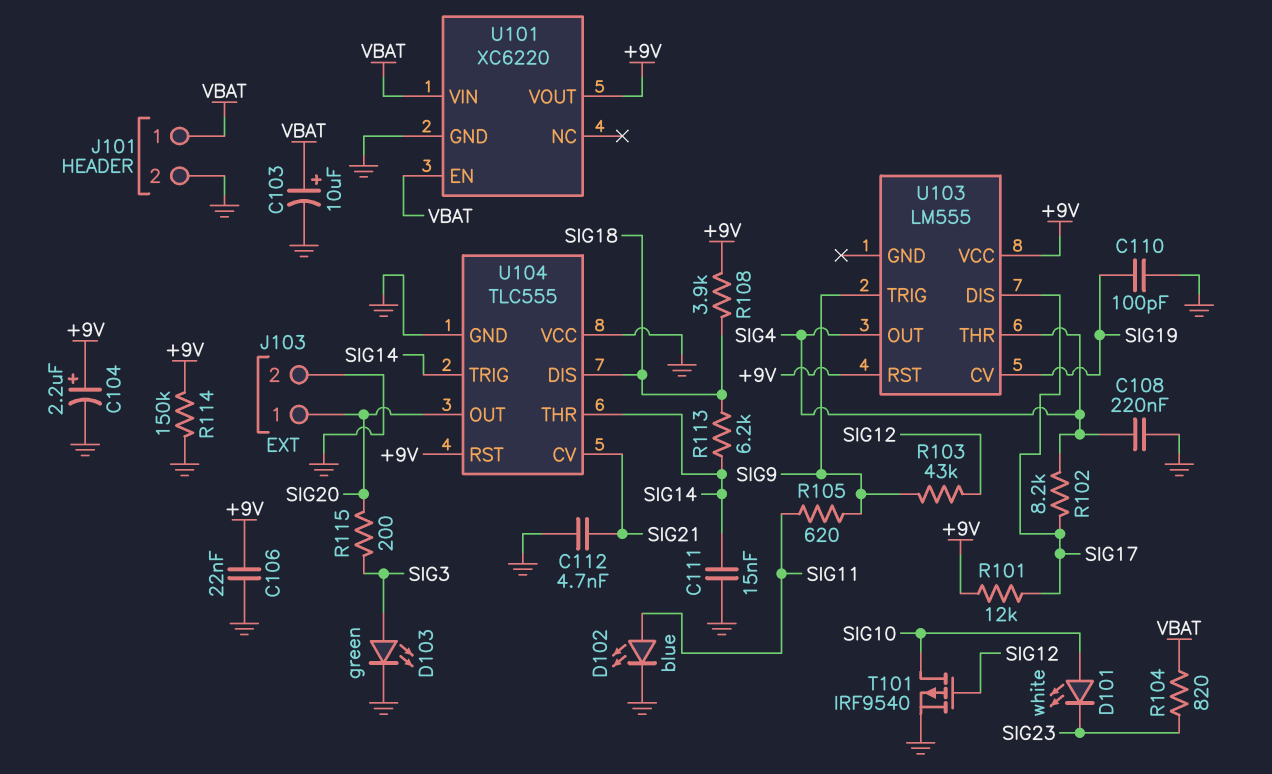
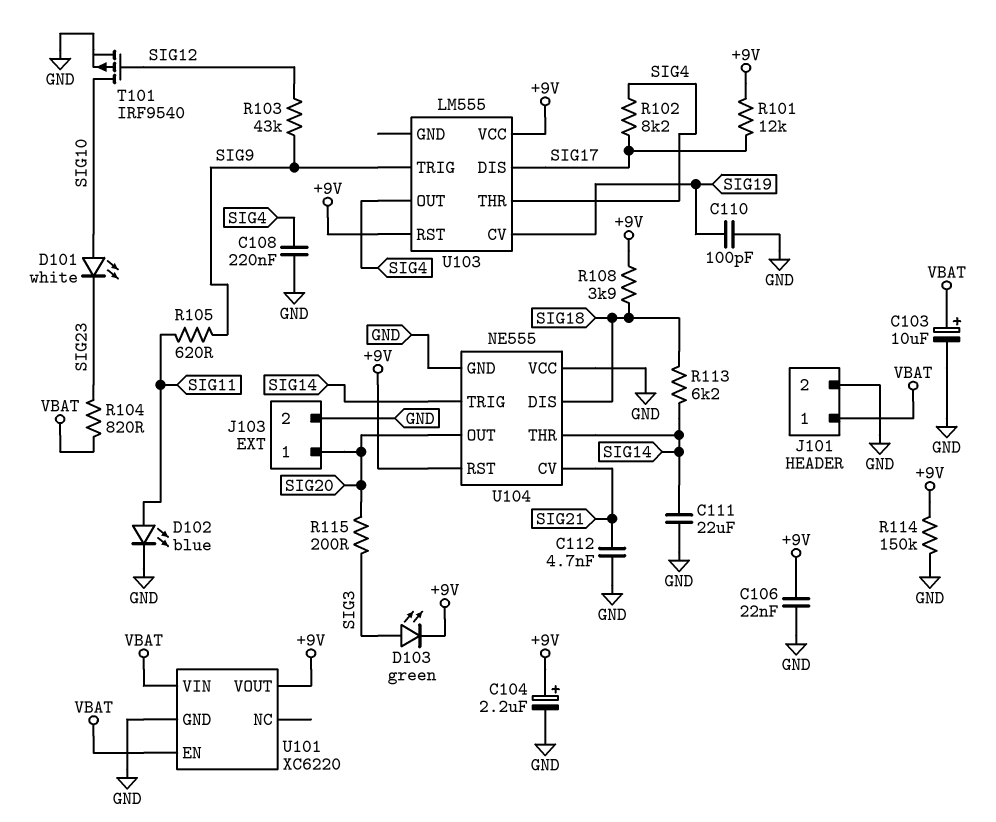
C111: 15nF (GND, SIG14) -> 22uF (GND, SIG14)
D103: LED green (A SIG3, K GND) -> LED green (A SIG3, K +9V)
U104: TLC555 -> NE555

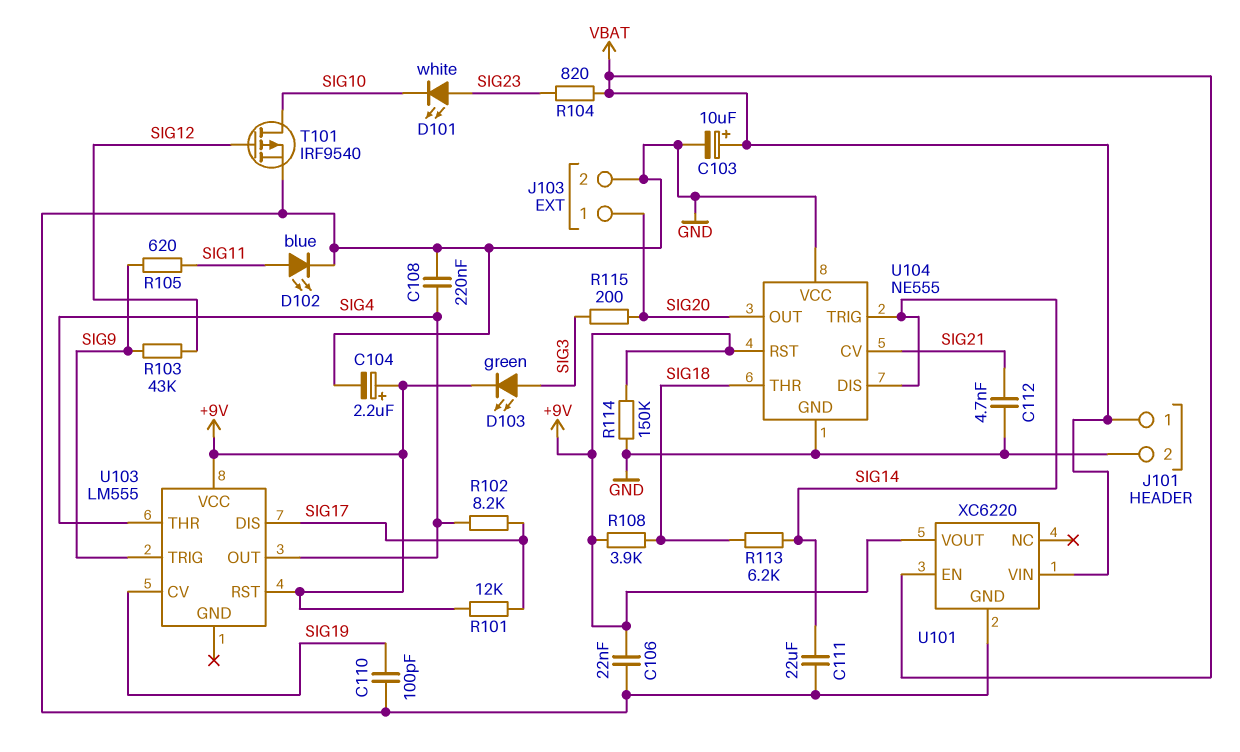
D101: LED white (A SIG10, K SIG23) -> LED white (A SIG23, K SIG10)
U104 pin DIS: SIG18 -> SIG14
U104 pin THR: SIG14 -> SIG18

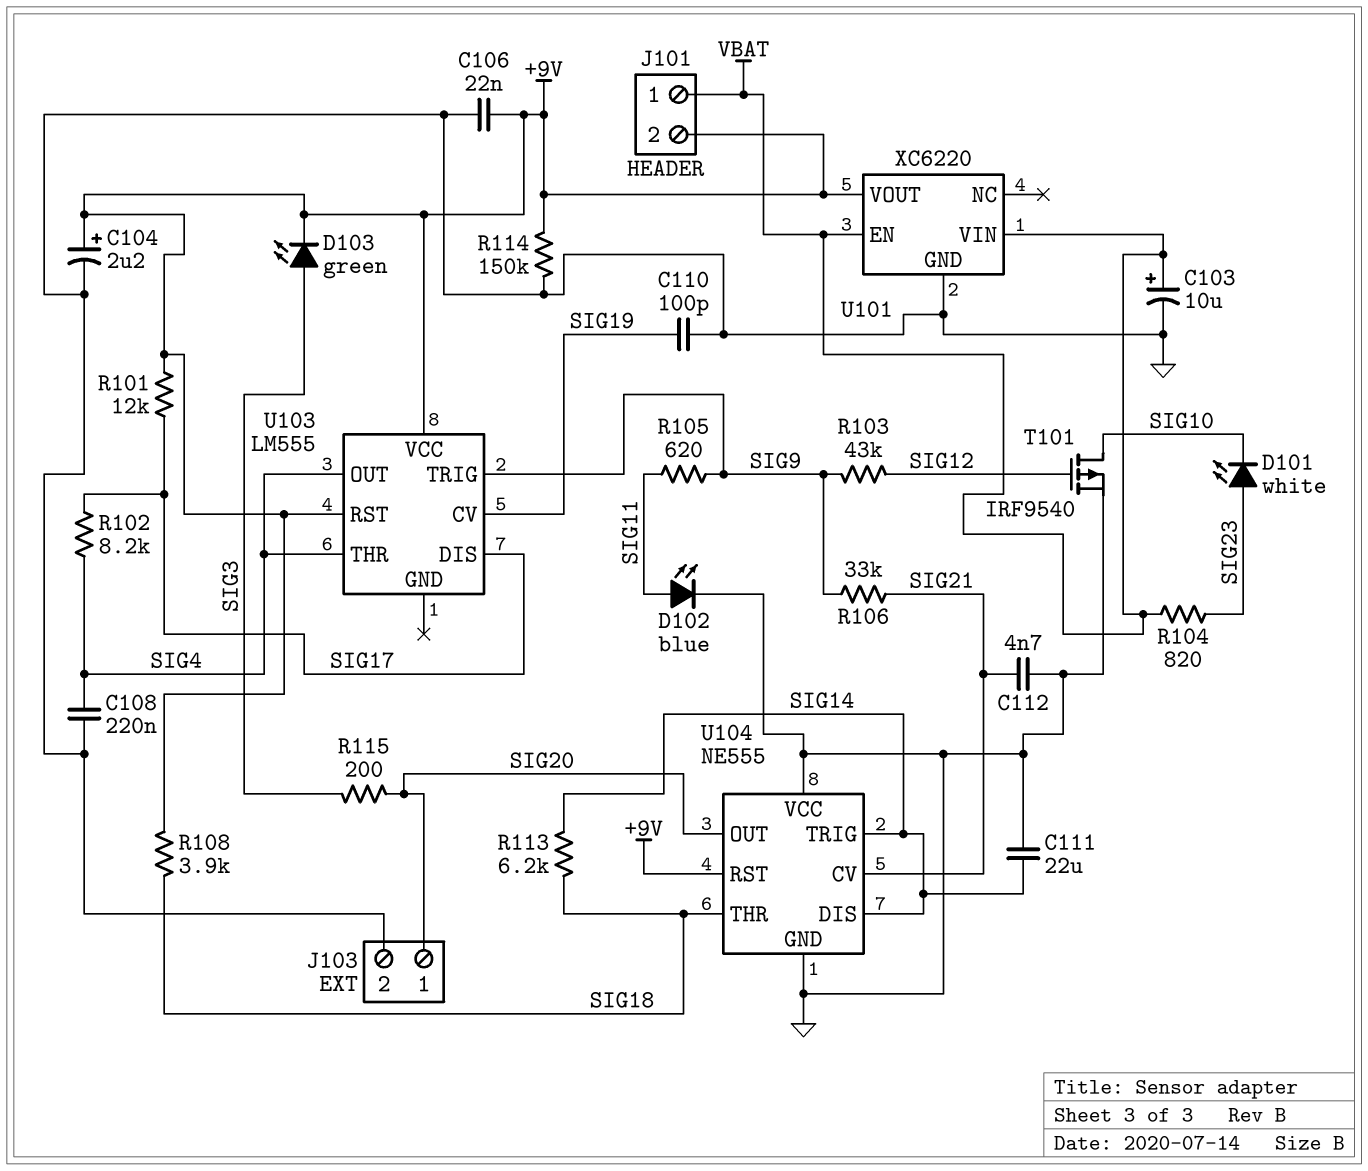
J101 pin 2: GND -> +9V
R106: none -> 33k (SIG9, SIG21)

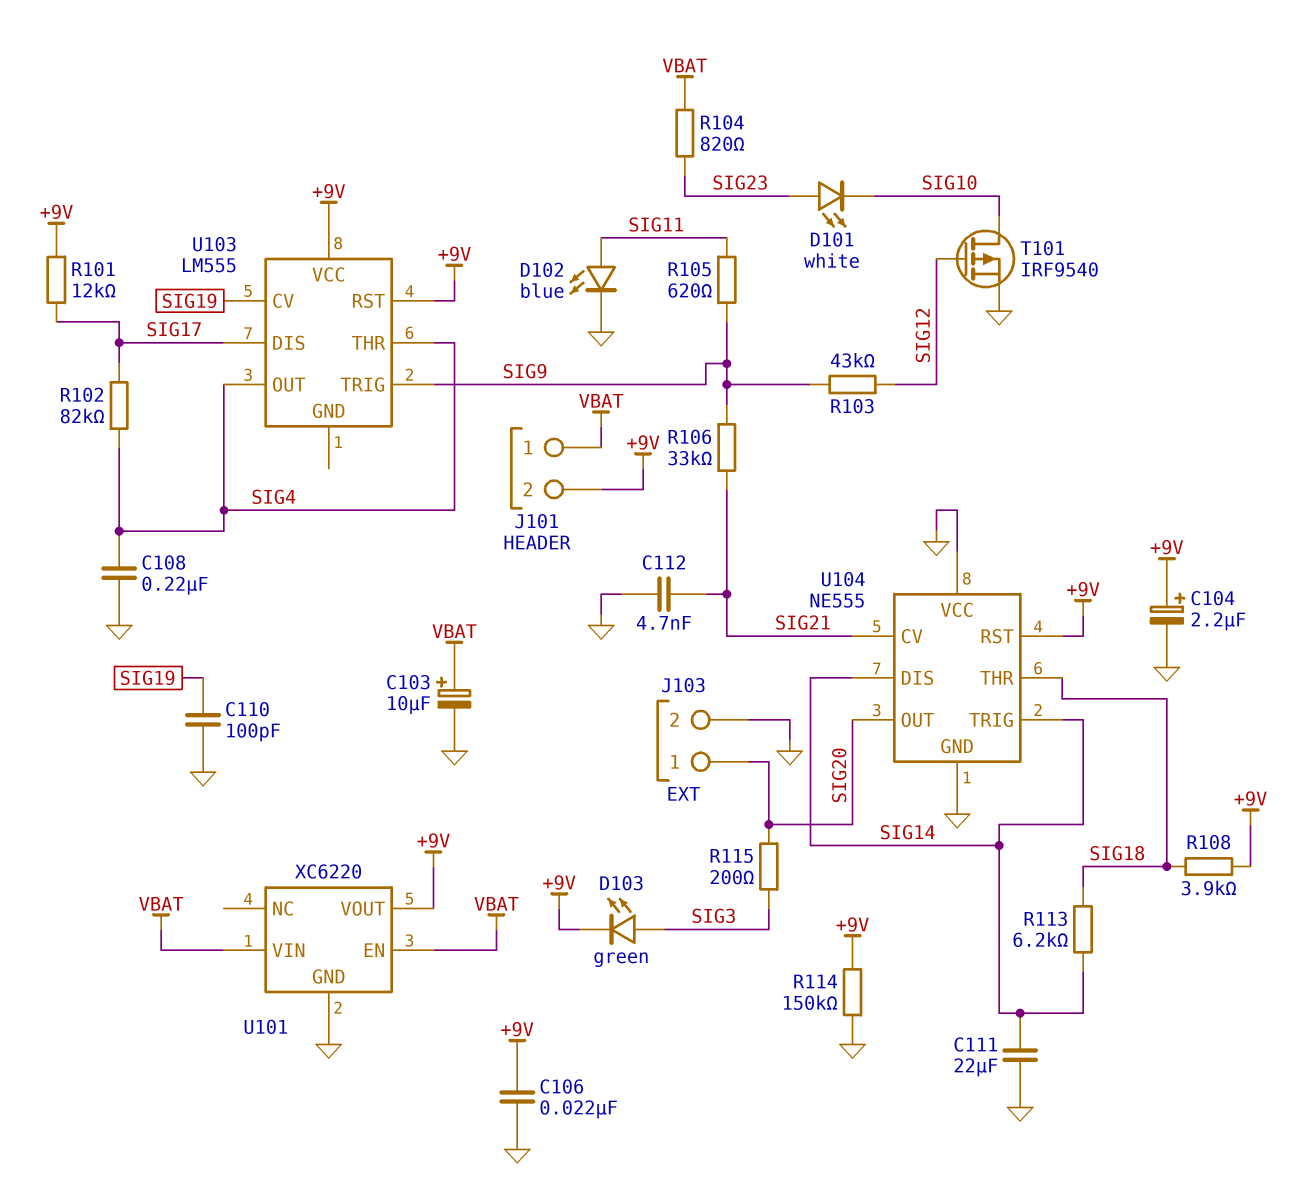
R102: 8.2k (SIG4, SIG17) -> 82k (SIG4, SIG17)

